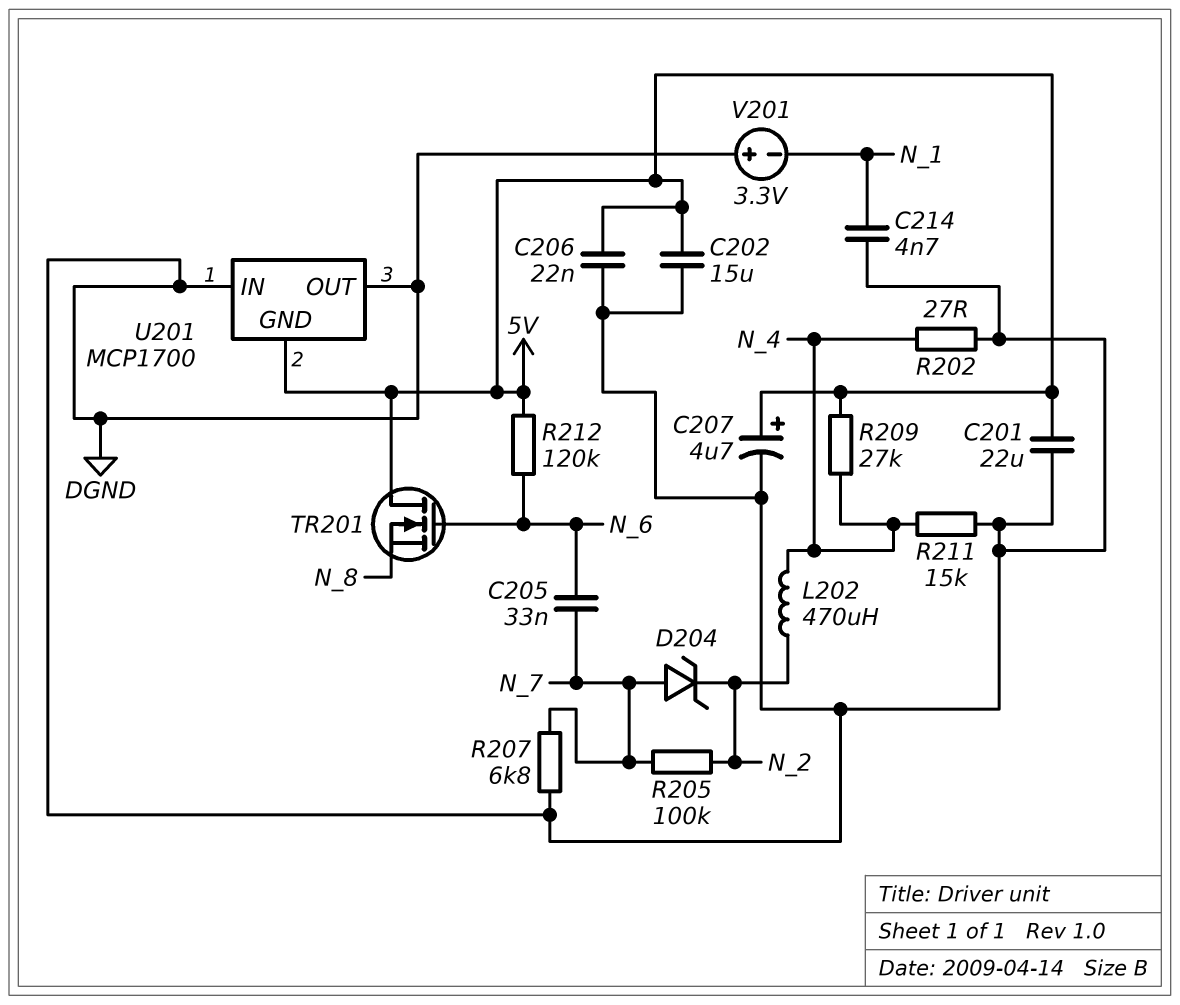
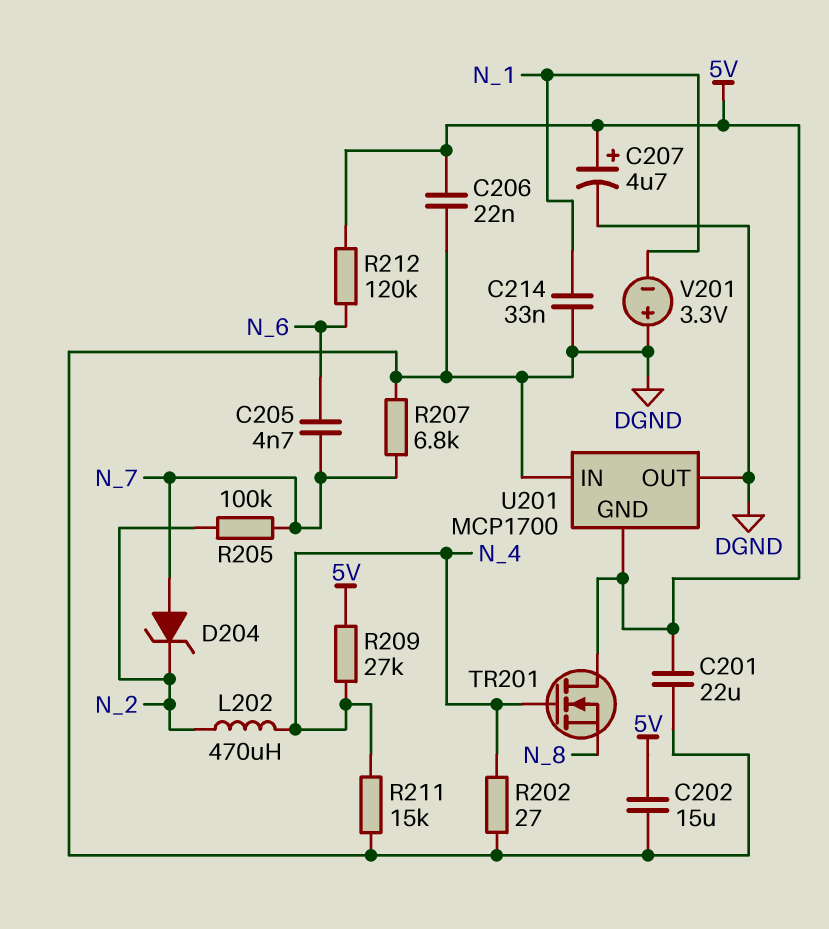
C205: 33nF (N_6, N_7) -> 4.7nF (N_6, N_7)
C214: 4.7nF (DGND, N_1) -> 33nF (DGND, N_1)
TR201: NMOS (G N_6, D 5V, S N_8) -> NMOS (G N_4, D 5V, S N_8)

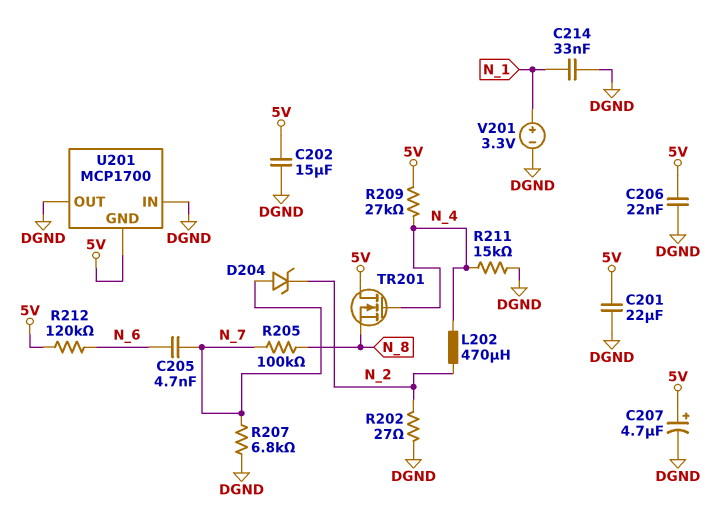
R202: 27 (DGND, N_4) -> 27 (DGND, N_2)
R205: 100k (N_2, N_7) -> 100k (N_7, N_8)
V201: 3.3V (plus DGND, minus N_1) -> 3.3V (plus N_1, minus DGND)

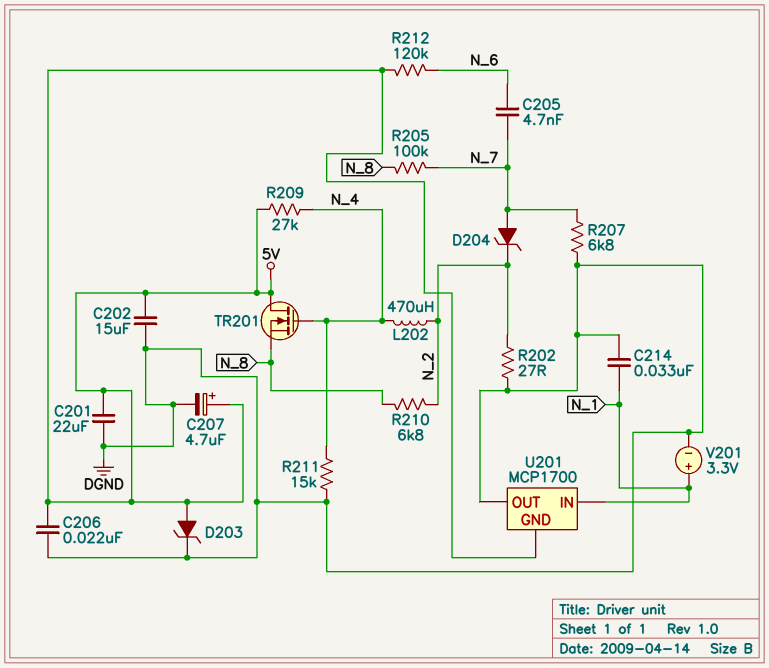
D203: none -> zener (A 5V, K DGND)
R210: none -> 6.8k (N_2, N_8)
U201 pin IN: DGND -> N_1

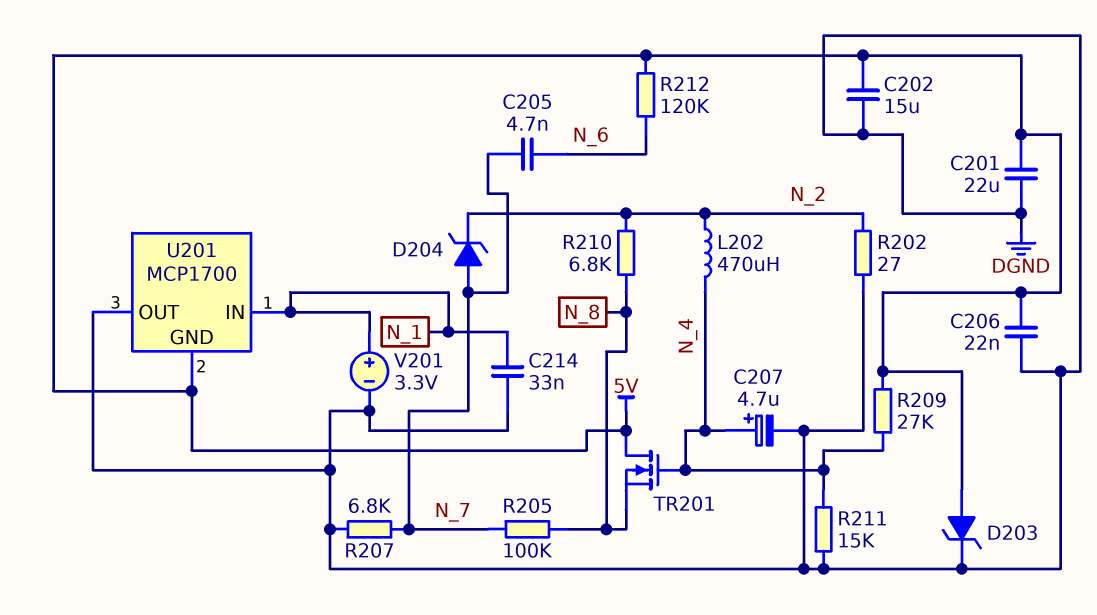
C207: 4.7uF (plus 5V, minus DGND) -> 4.7uF (plus N_4, minus DGND)

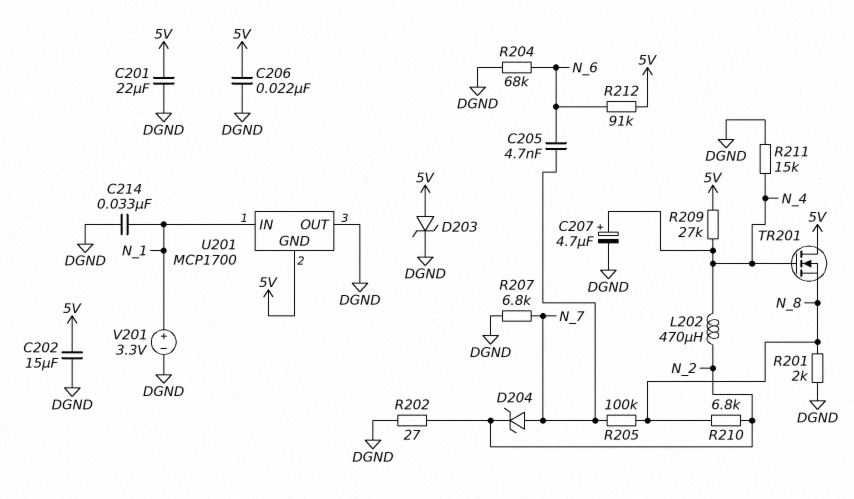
R201: none -> 2k (DGND, N_8)
R204: none -> 68k (DGND, N_6)
R212: 120k (5V, N_6) -> 91k (5V, N_6)

